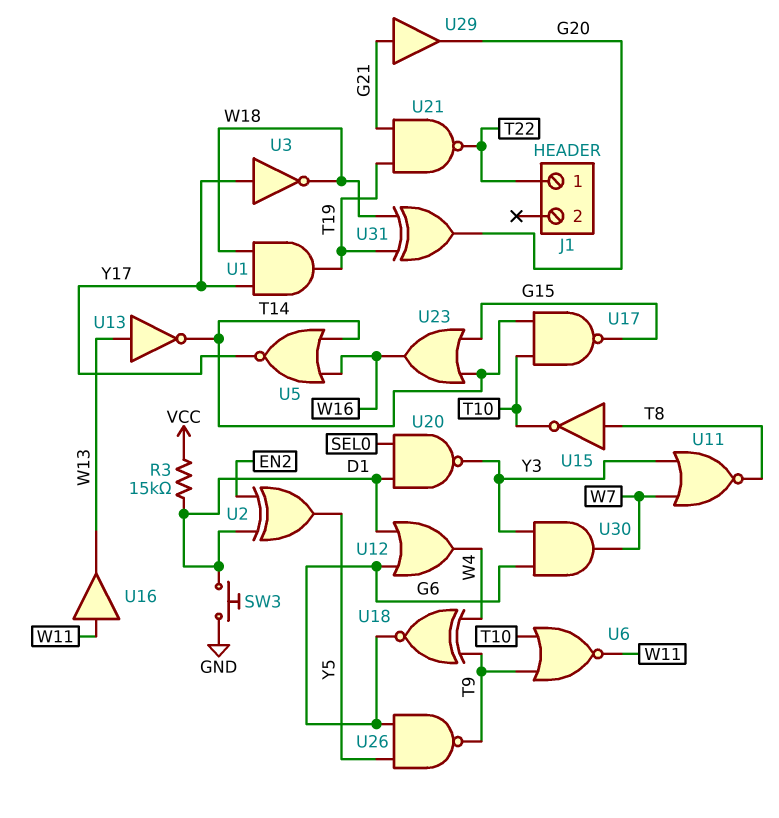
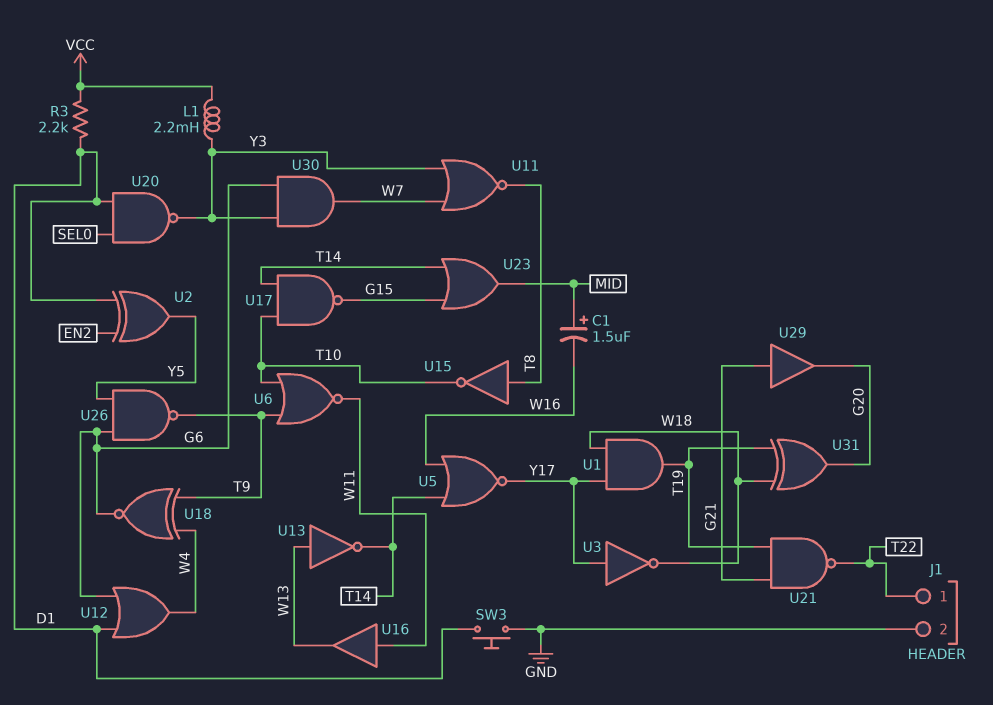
C1: none -> 1.5uF (plus MID, minus W16)
J1 pin 2: none -> GND
L1: none -> 2.2mH (VCC, Y3)
R3: 15k (D1, VCC) -> 2.2k (D1, VCC)
U23: OR (in G15, in T14, out W16) -> OR (in G15, in T14, out MID)

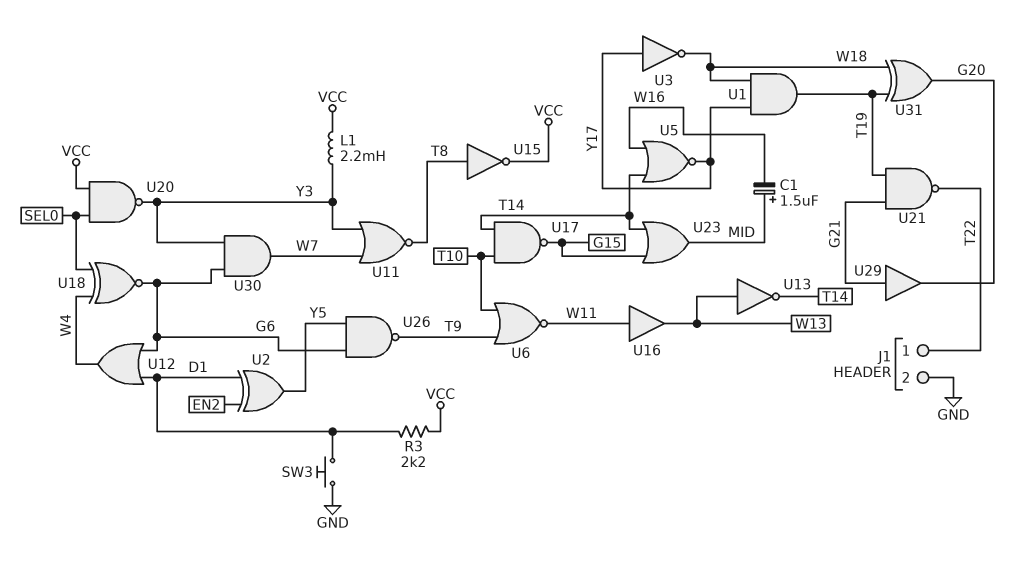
U15: NOT (in T8, out T10) -> NOT (in T8, out VCC)
U18: XNOR (in T9, in W4, out G6) -> XNOR (in SEL0, in W4, out G6)
U20: NAND (in D1, in SEL0, out Y3) -> NAND (in SEL0, in VCC, out Y3)

